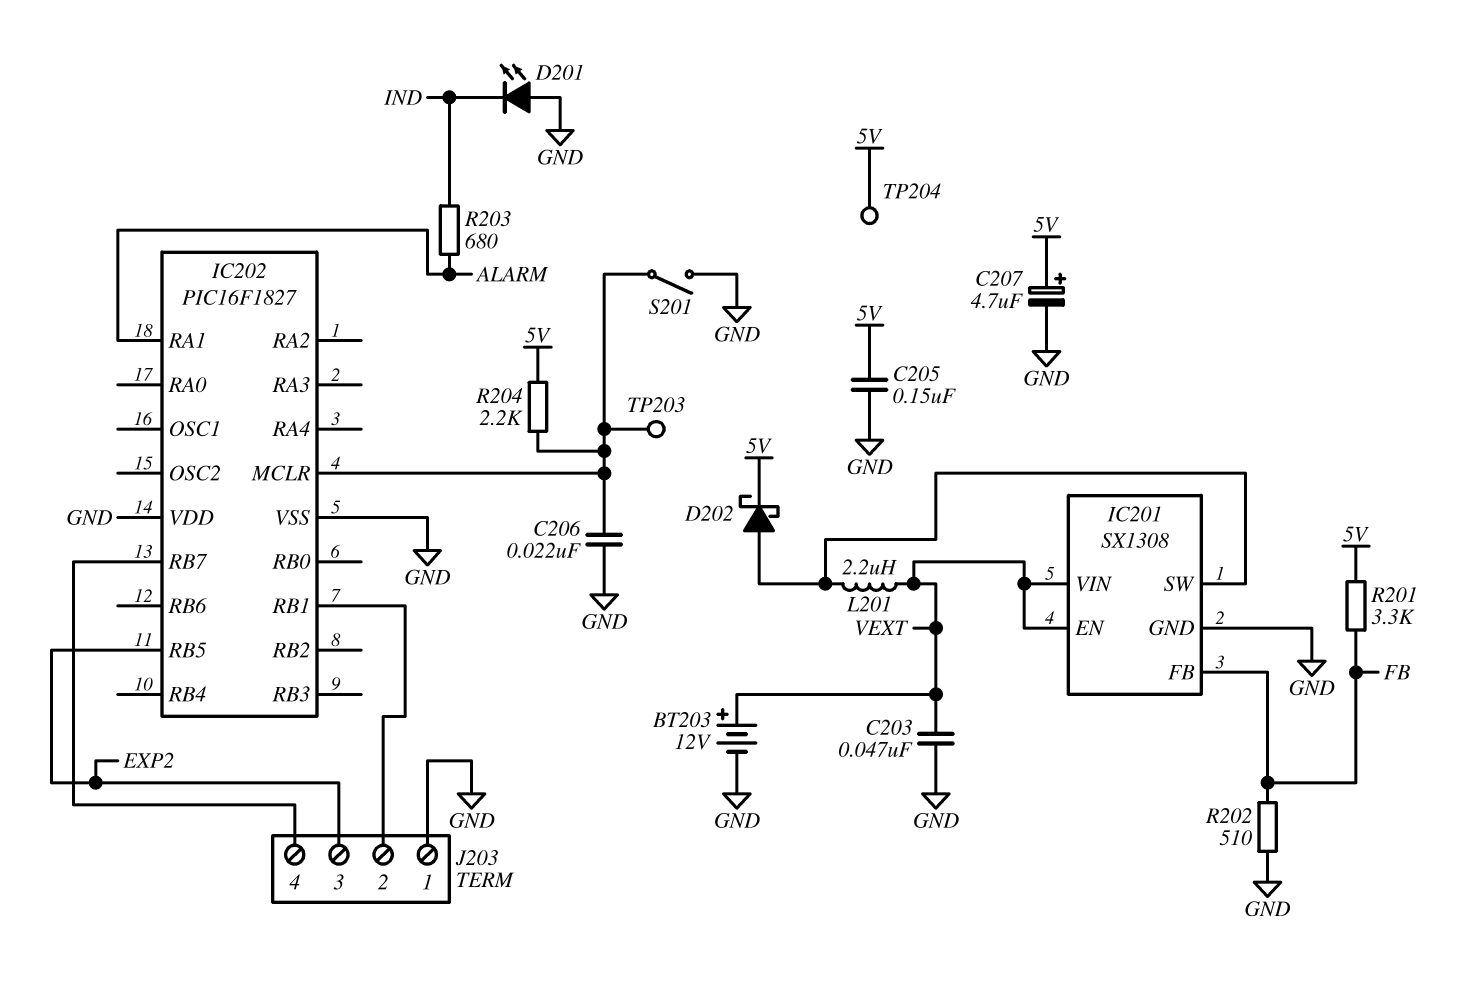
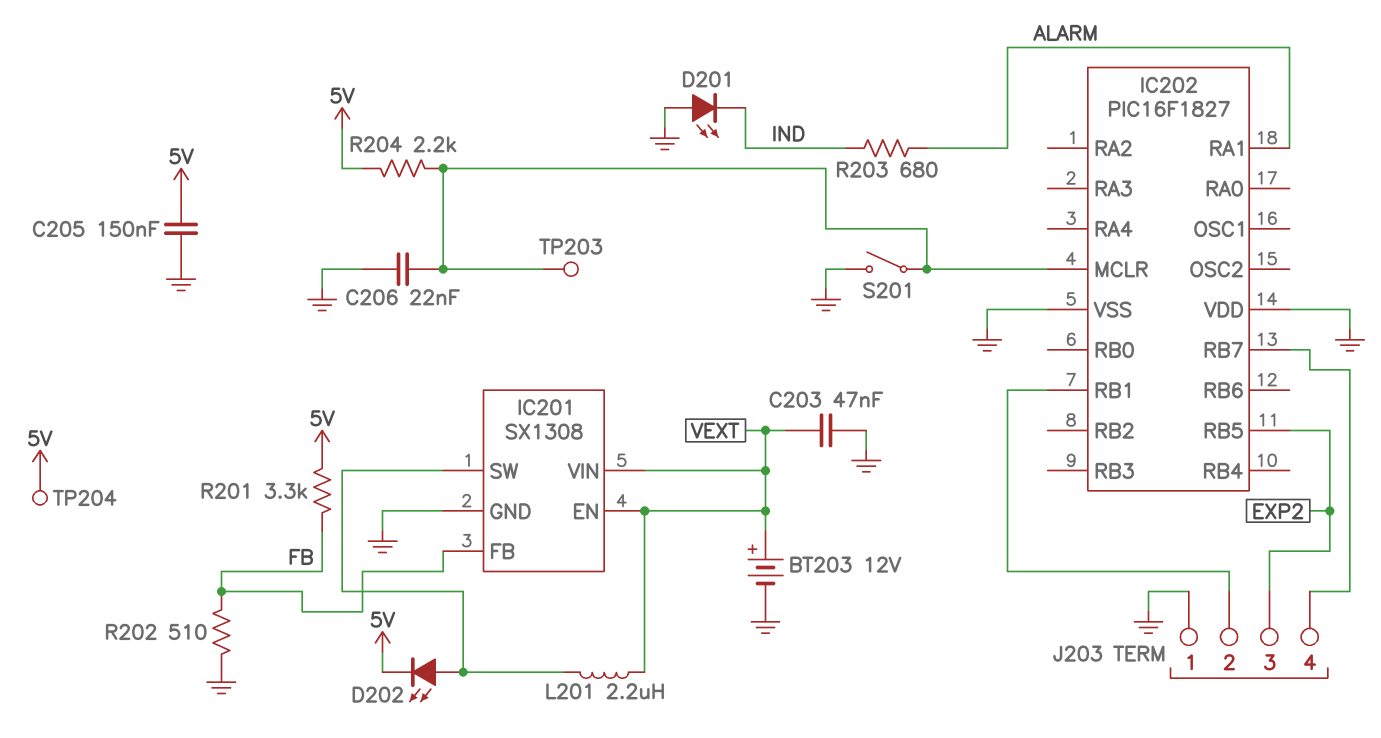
C207: 4.7uF (plus 5V, minus GND) -> none
D202: schottky (A IC201/SW, K 5V) -> LED (A IC201/SW, K 5V)

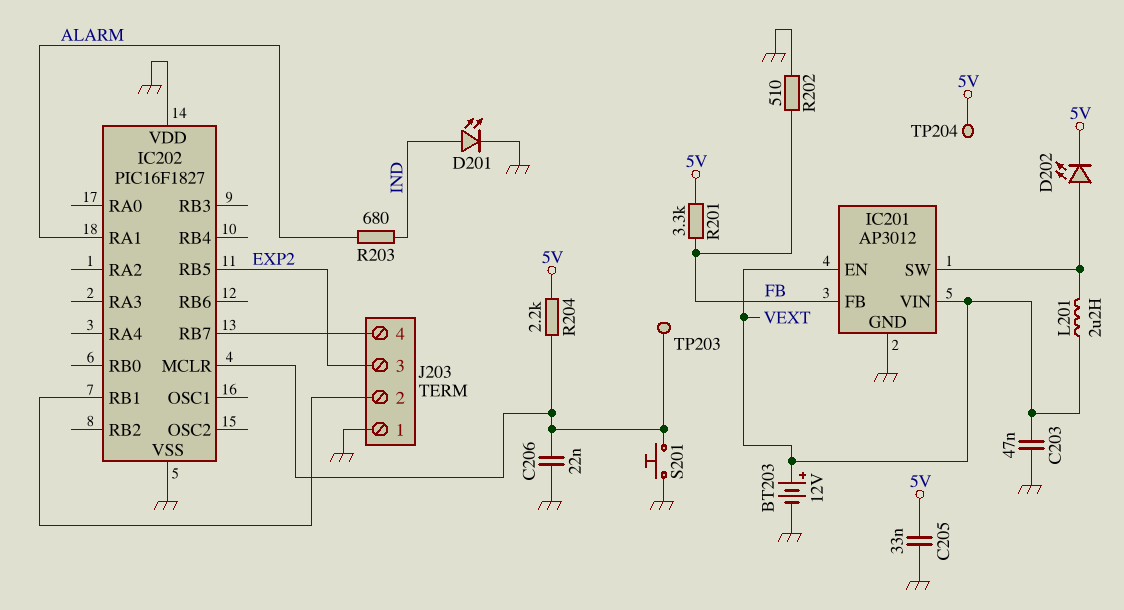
C205: 150nF (5V, GND) -> 33nF (5V, GND)
D201: LED (A GND, K IND) -> LED (A IND, K GND)
IC201: SX1308 -> AP3012
S201: switch (GND, IC202/MCLR) -> button (GND, IC202/MCLR)

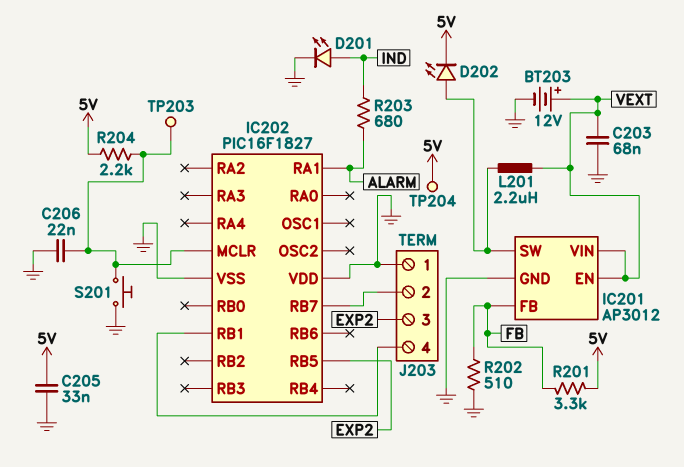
C203: 47nF (GND, VEXT) -> 68nF (GND, VEXT)
J203 pin 2: IC202/RB1 -> IC202/RB7
J203 pin 4: IC202/RB7 -> IC202/RB1

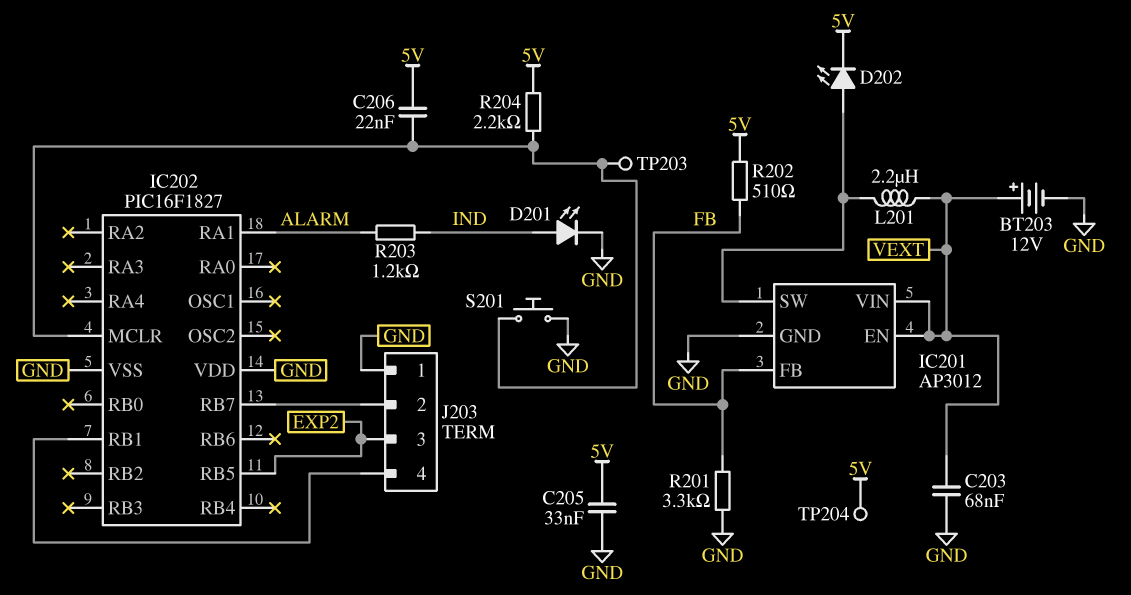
C206: 22nF (GND, IC202/MCLR) -> 22nF (5V, IC202/MCLR)
R201: 3.3k (5V, FB) -> 3.3k (FB, GND)
R202: 510 (FB, GND) -> 510 (5V, FB)
R203: 680 (ALARM, IND) -> 1.2k (ALARM, IND)

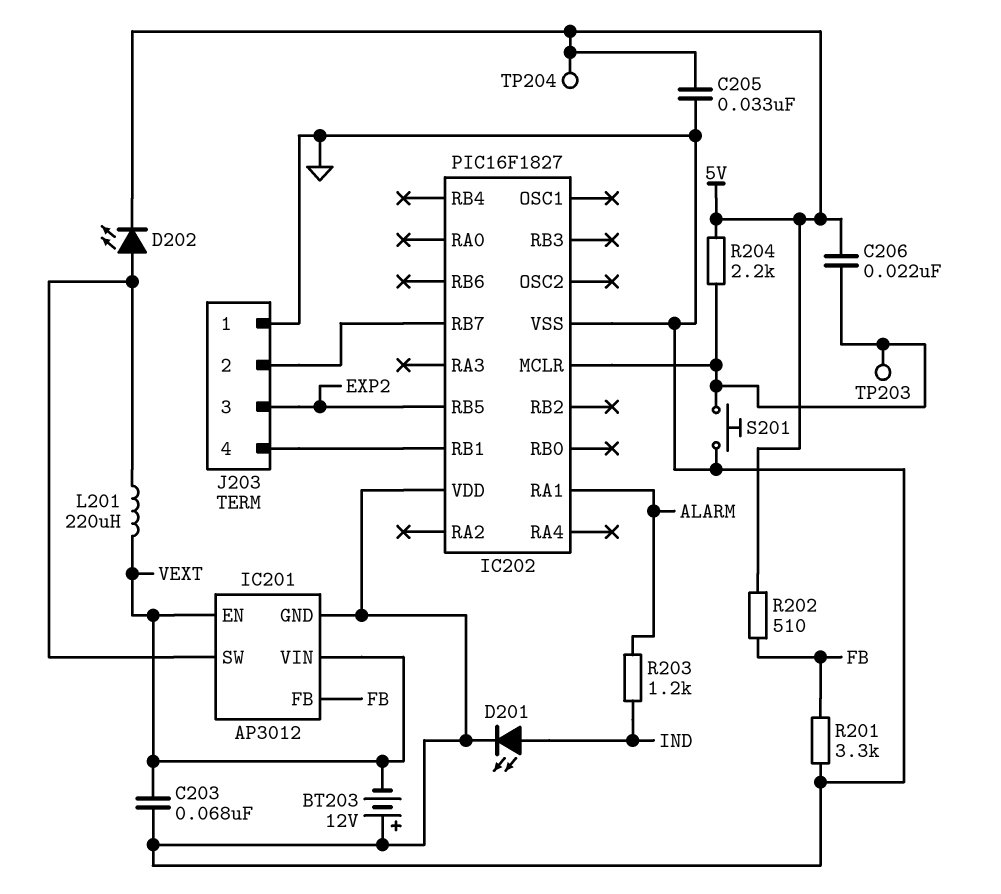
BT203: 12V (plus VEXT, minus GND) -> 12V (plus GND, minus VEXT)
L201: 2.2uH (IC201/SW, VEXT) -> 220uH (IC201/SW, VEXT)

